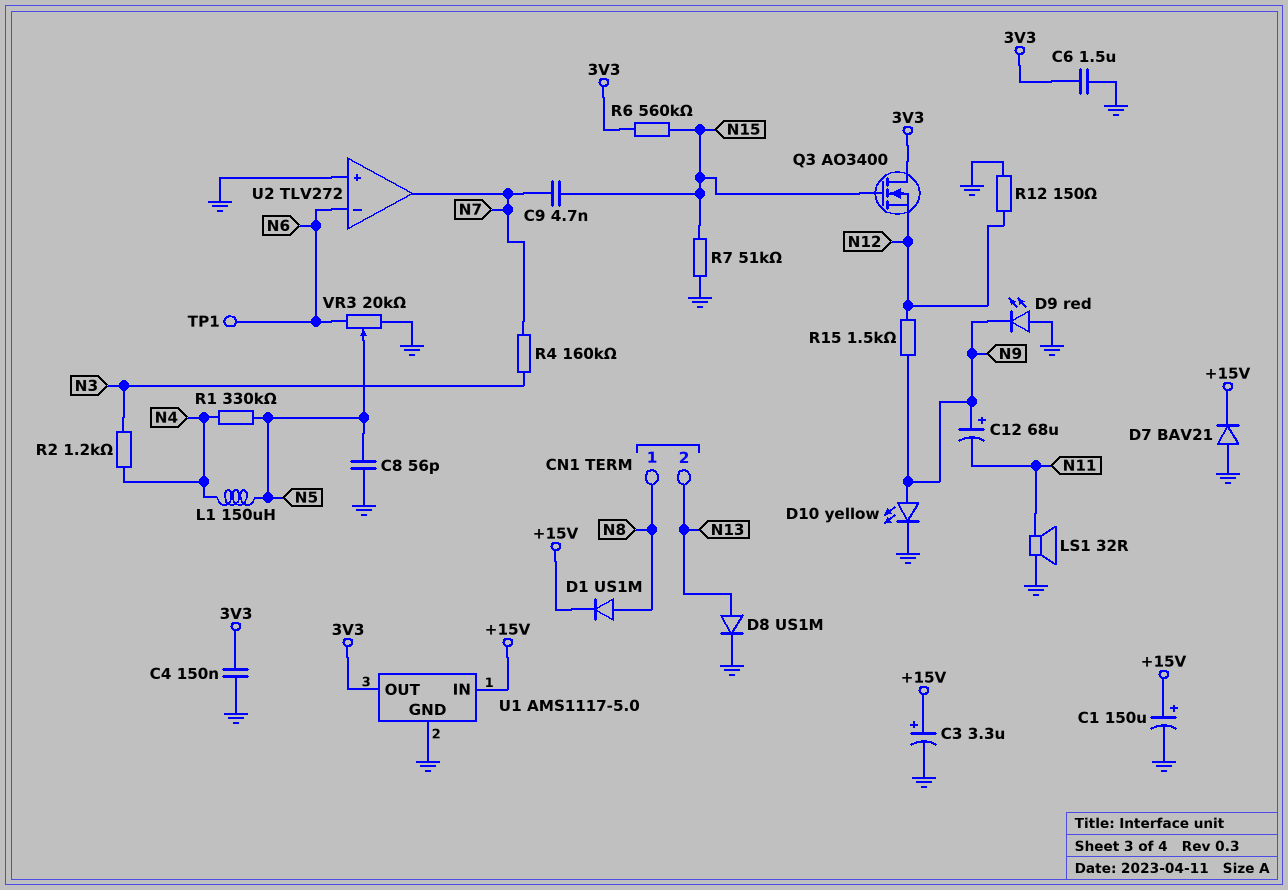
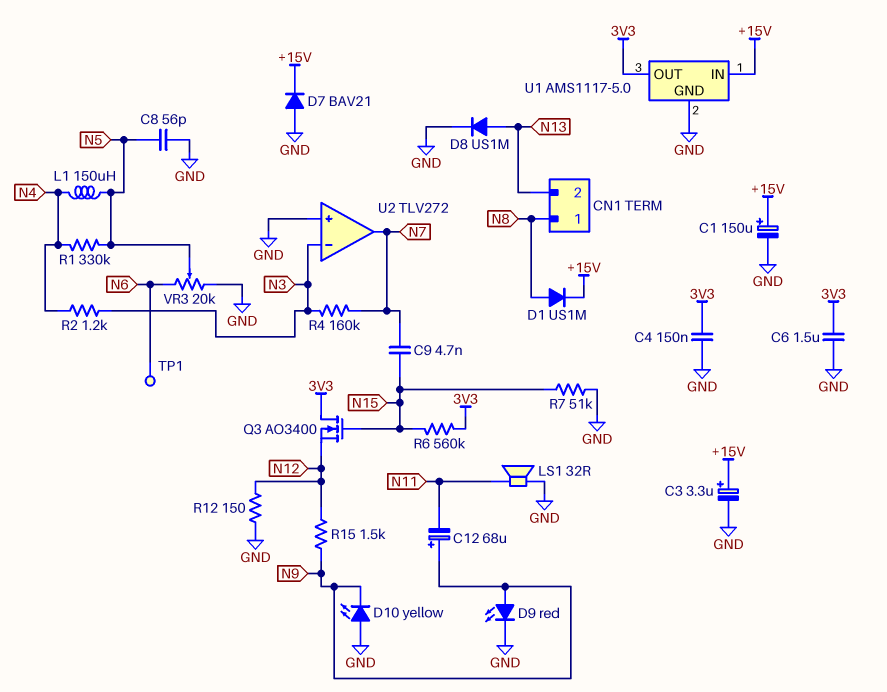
D9: LED red (A GND, K N9) -> LED red (A N9, K GND)
D10: LED yellow (A N9, K GND) -> LED yellow (A GND, K N9)
U2 pin in-: N6 -> N3

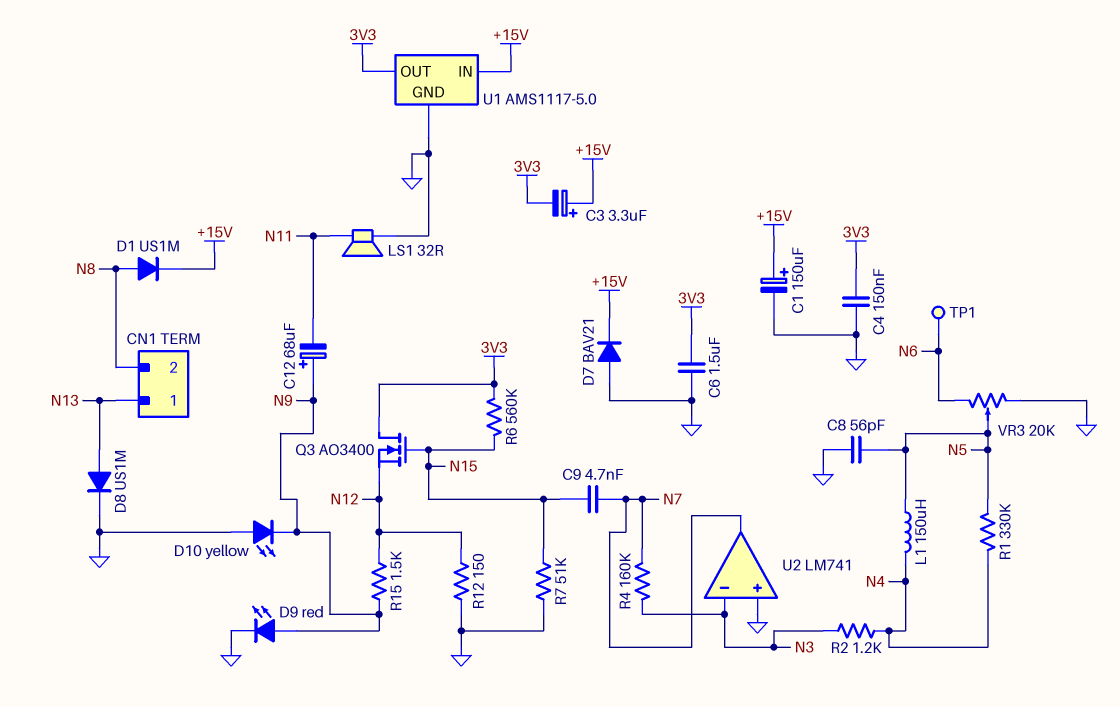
C3: 3.3uF (plus +15V, minus GND) -> 3.3uF (plus +15V, minus 3V3)
CN1 pin 1: N8 -> N13
CN1 pin 2: N13 -> N8
U2: TLV272 -> LM741

